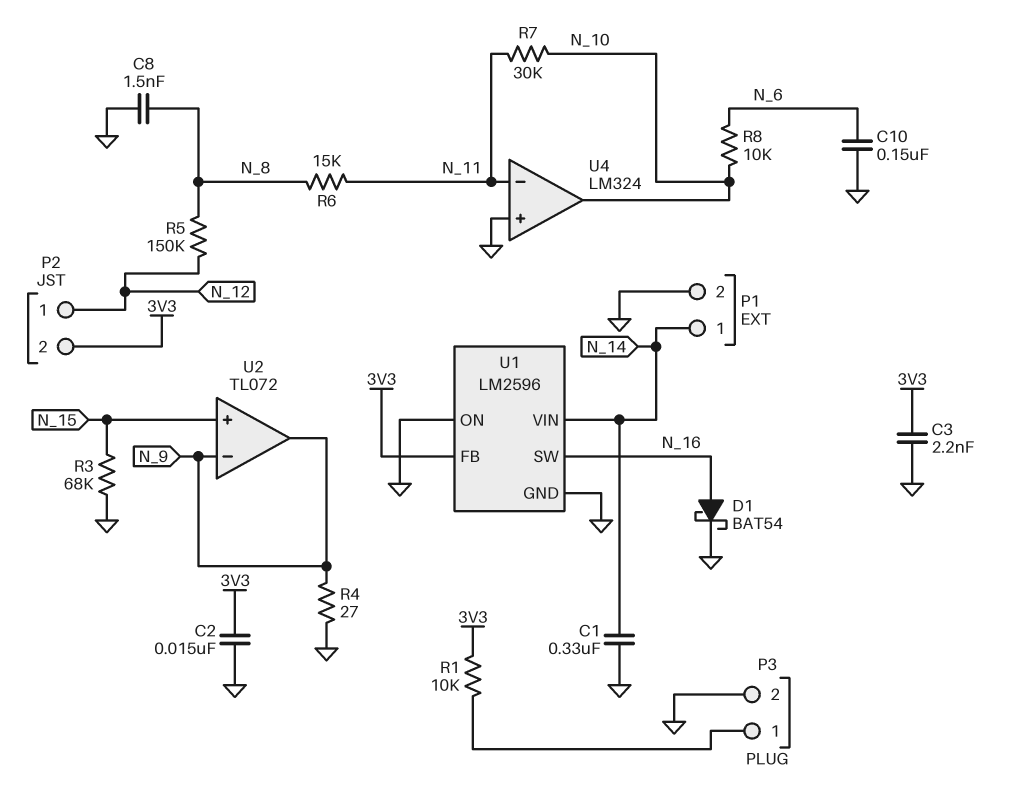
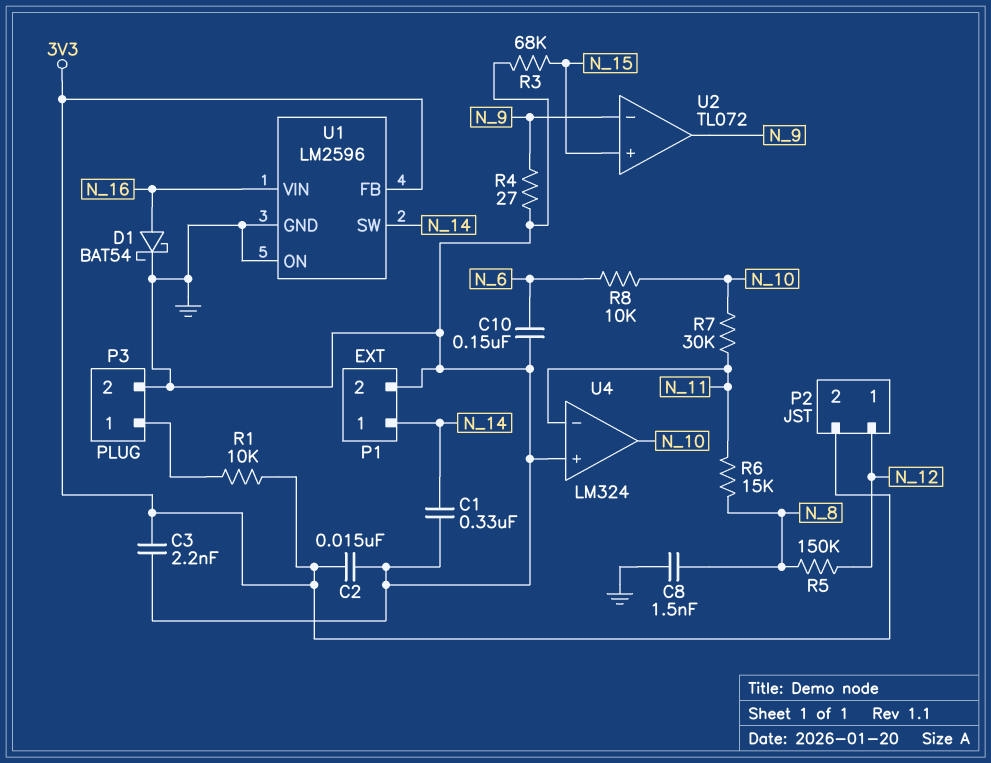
U1 pin SW: N_16 -> N_14
U1 pin VIN: N_14 -> N_16

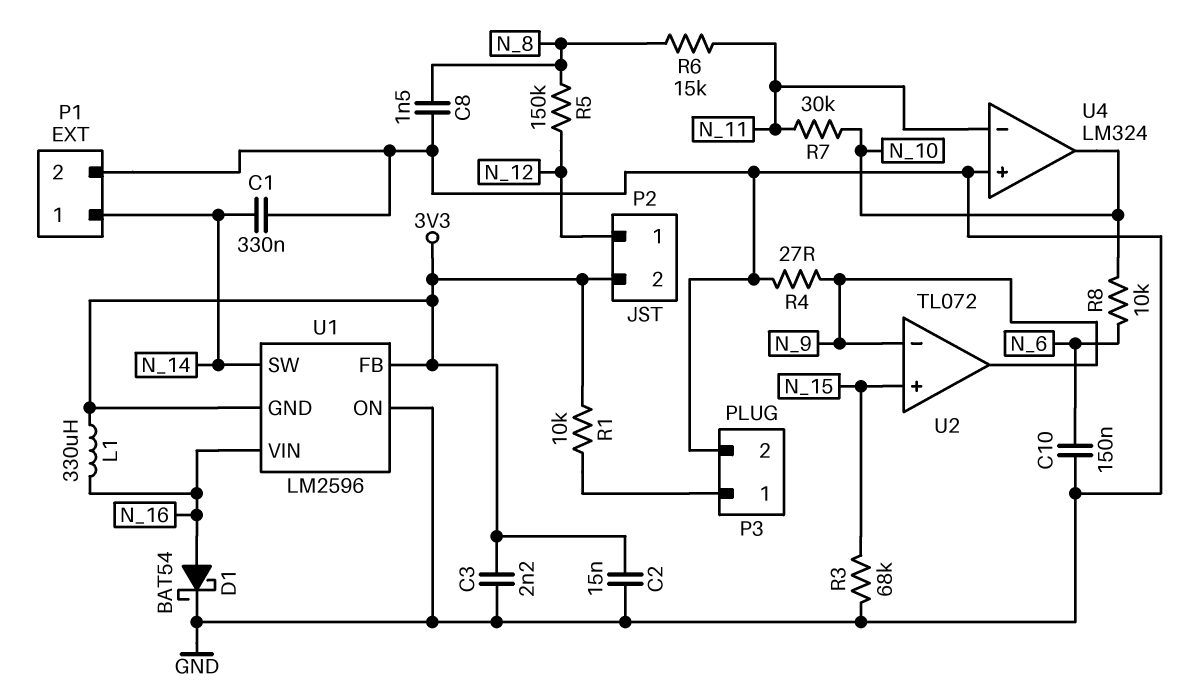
L1: none -> 330uH (3V3, N_16)
U1 pin GND: GND -> 3V3

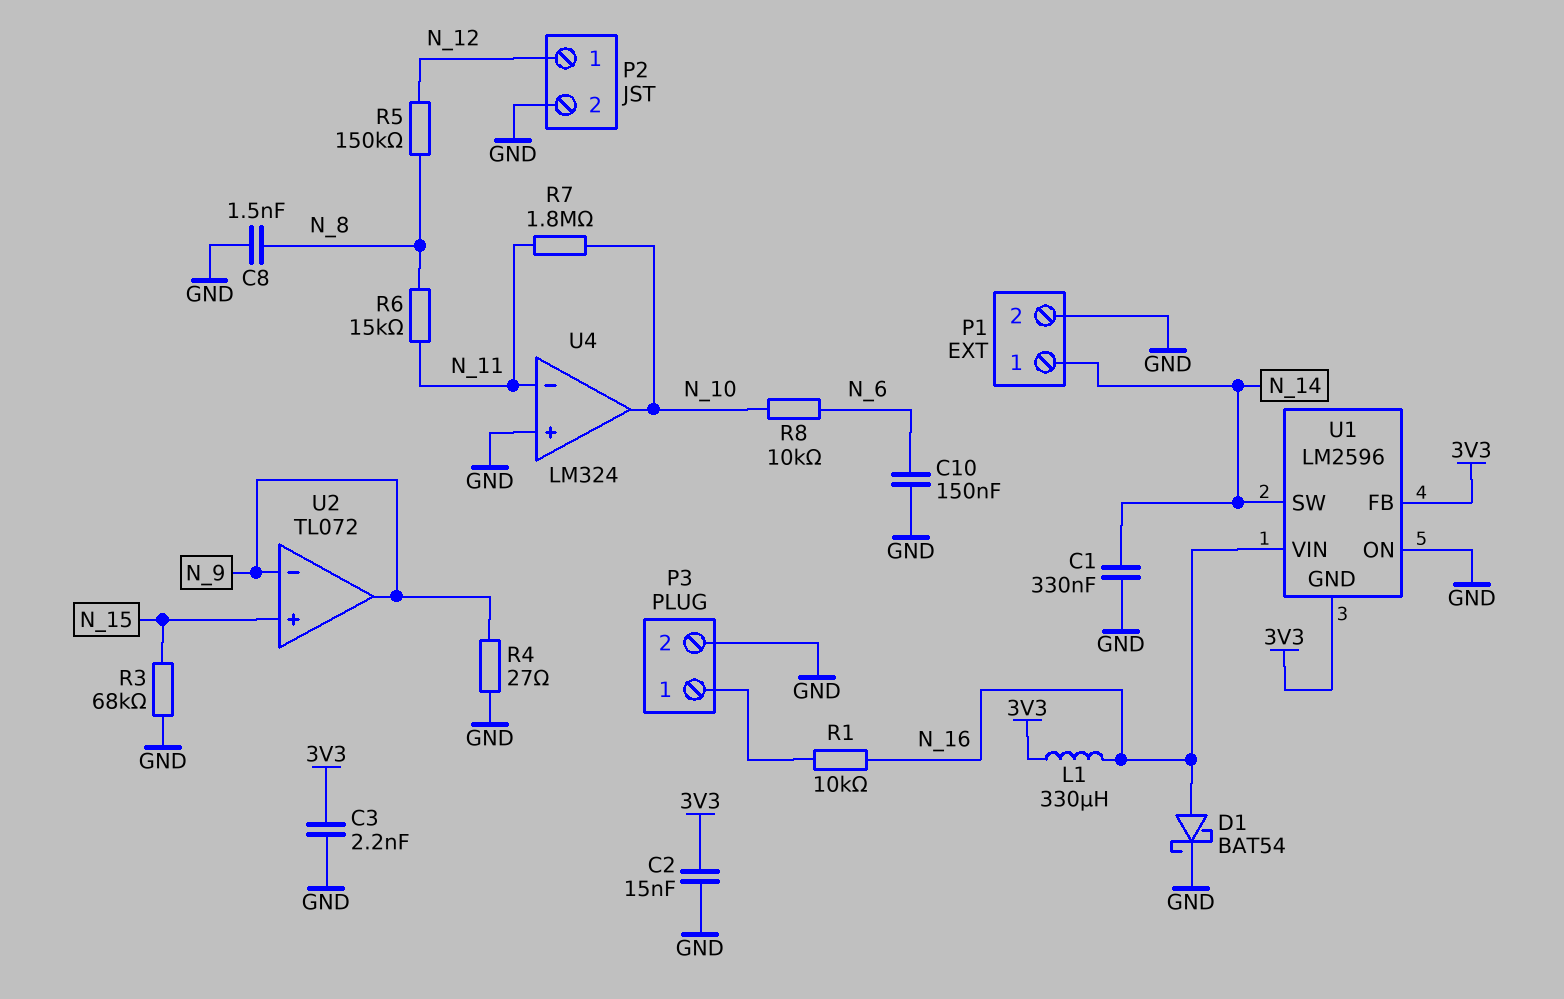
P2 pin 2: 3V3 -> GND
R1: 10k (3V3, P3/1) -> 10k (N_16, P3/1)
R7: 30k (N_10, N_11) -> 1.8M (N_10, N_11)

